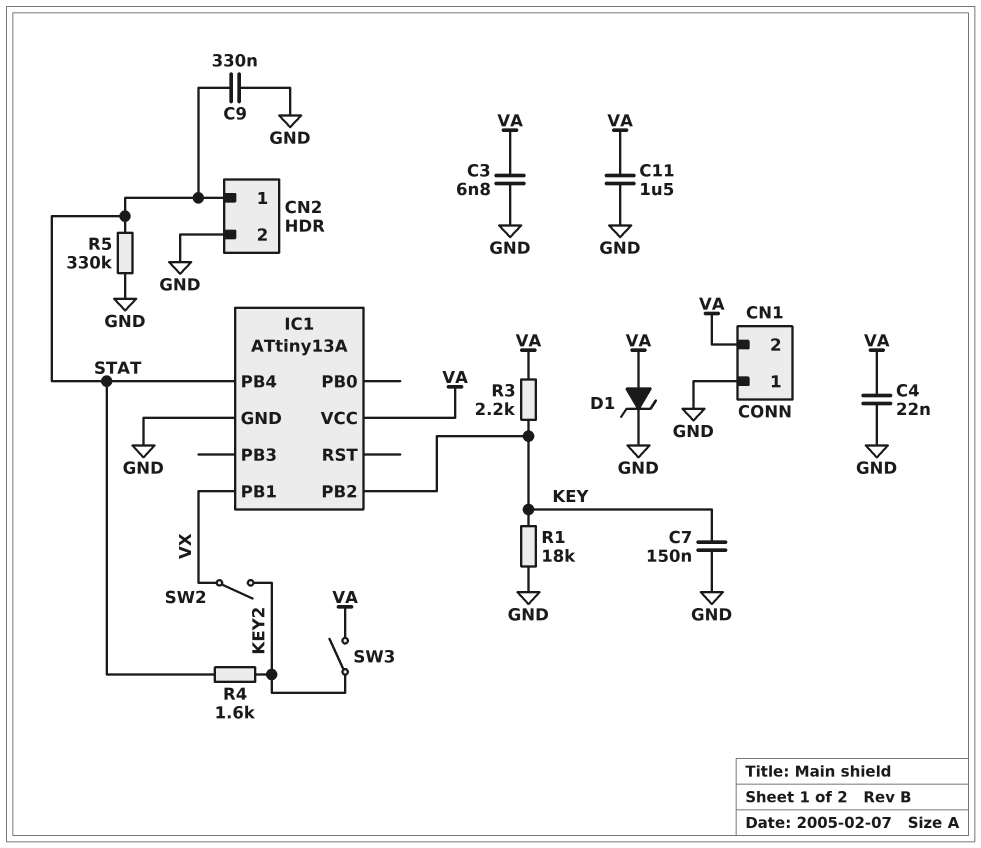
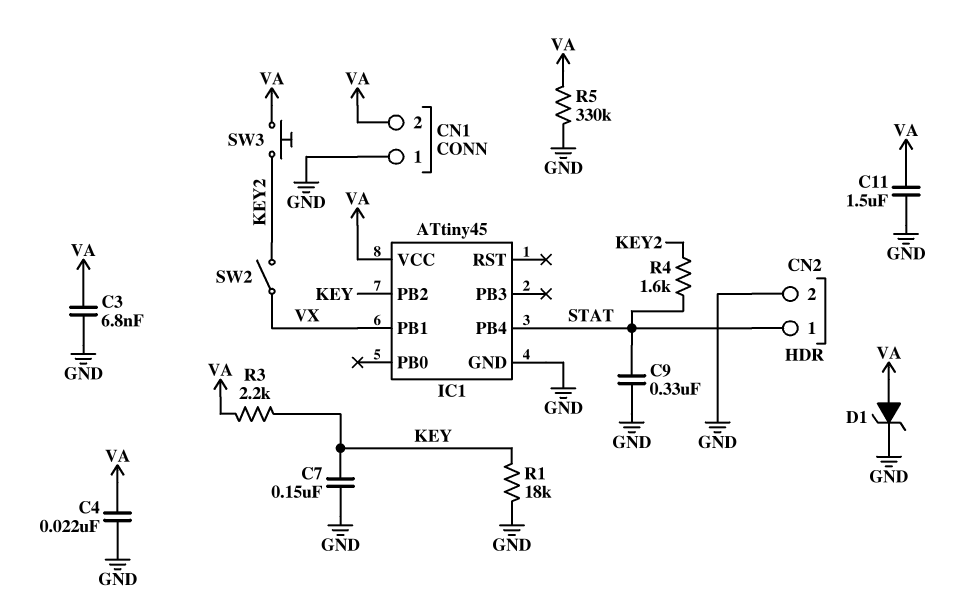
IC1: ATtiny13A -> ATtiny45
R5: 330k (GND, STAT) -> 330k (GND, VA)
SW3: switch (KEY2, VA) -> button (KEY2, VA)

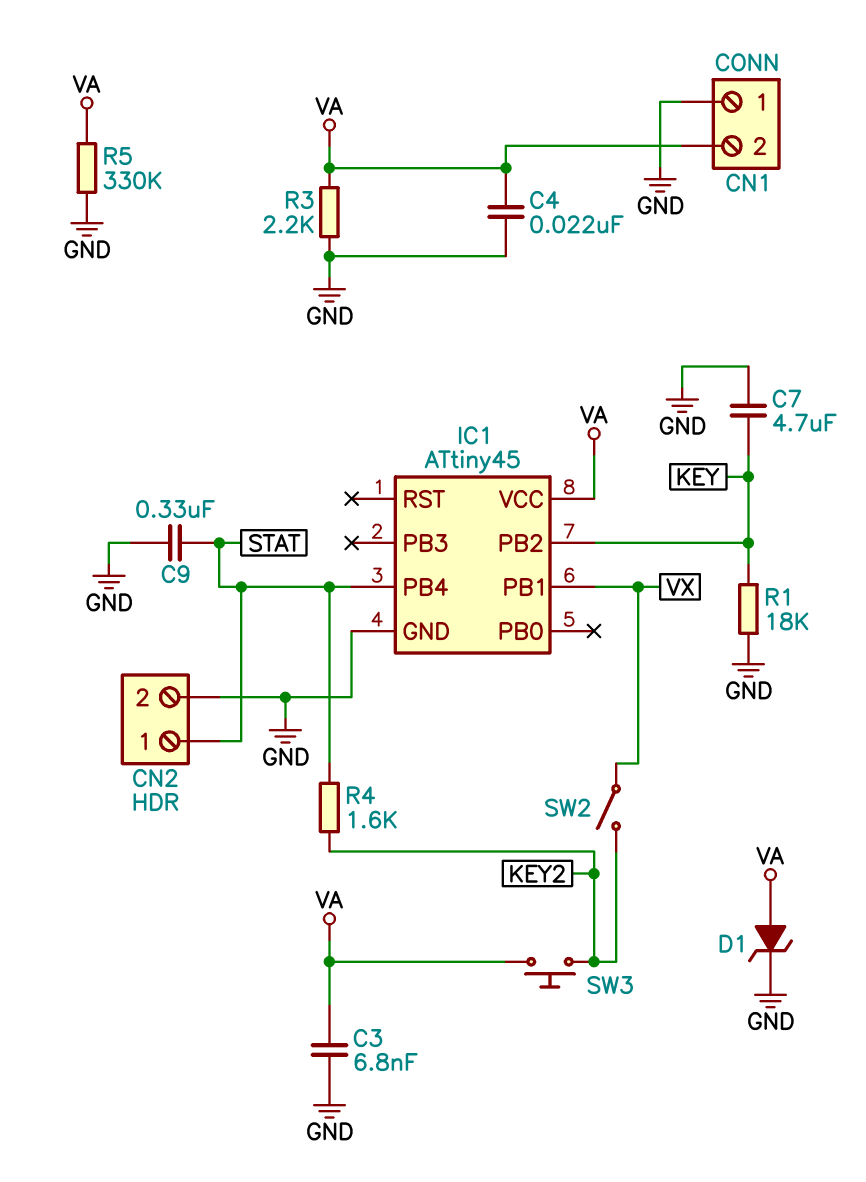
C7: 150nF (GND, KEY) -> 4.7uF (GND, KEY)
C11: 1.5uF (GND, VA) -> none
R3: 2.2k (KEY, VA) -> 2.2k (GND, VA)

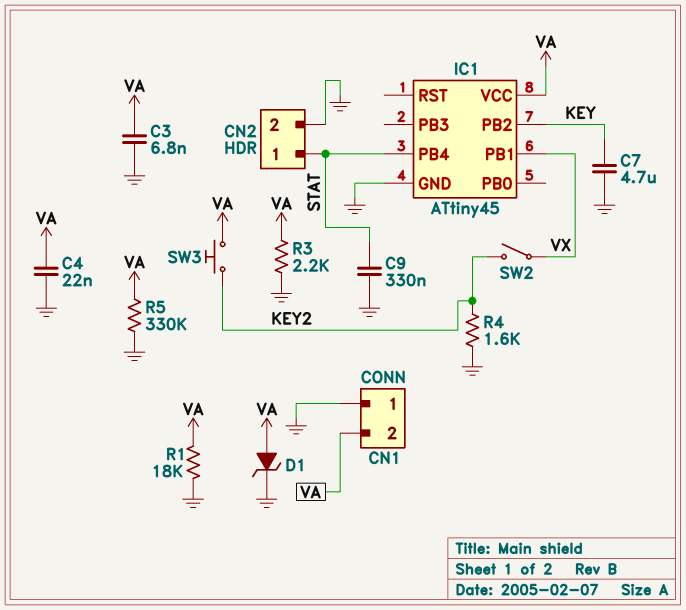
R1: 18k (GND, KEY) -> 18k (GND, VA)
R4: 1.6k (KEY2, STAT) -> 1.6k (GND, KEY2)

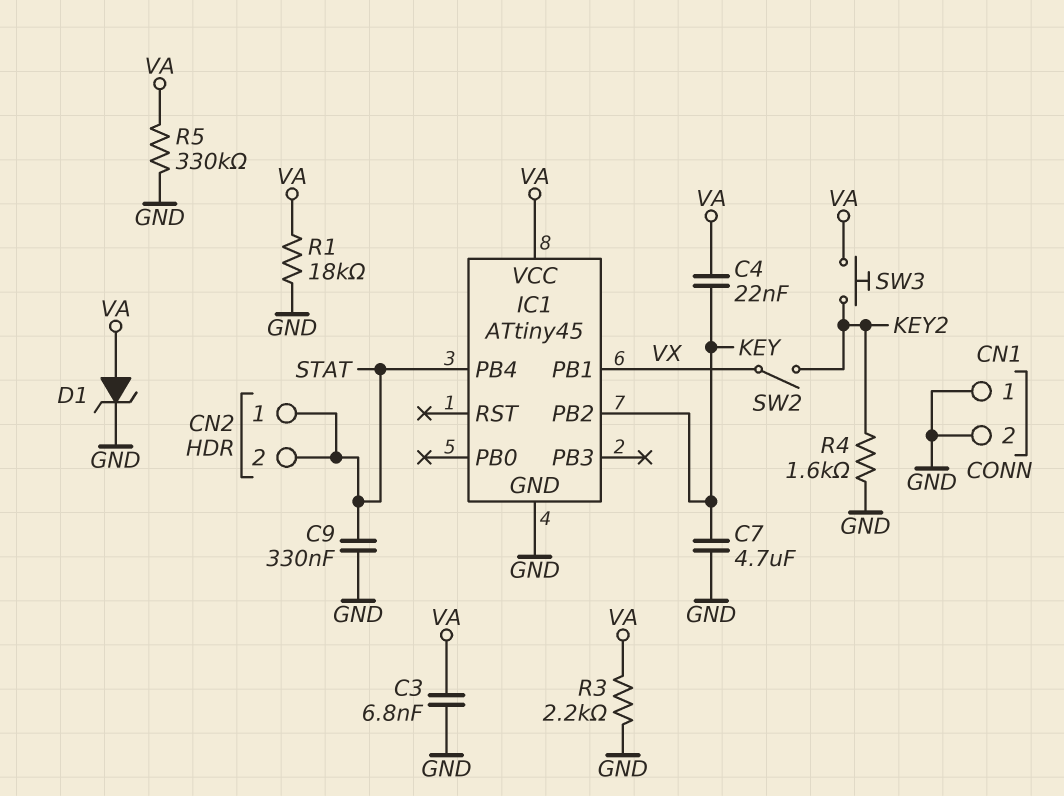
C4: 22nF (GND, VA) -> 22nF (KEY, VA)
CN1 pin 2: VA -> GND
CN2 pin 2: GND -> STAT

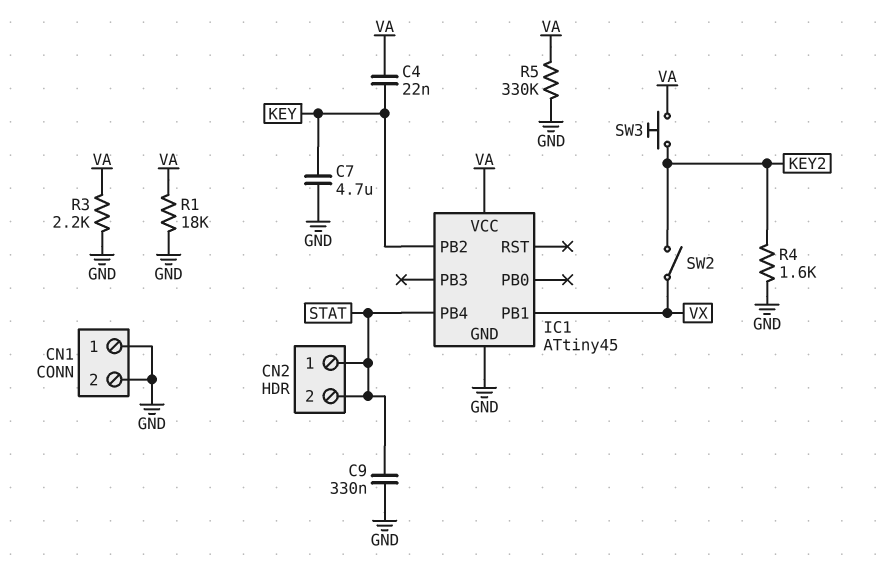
C3: 6.8nF (GND, VA) -> none
D1: zener (A VA, K GND) -> none

